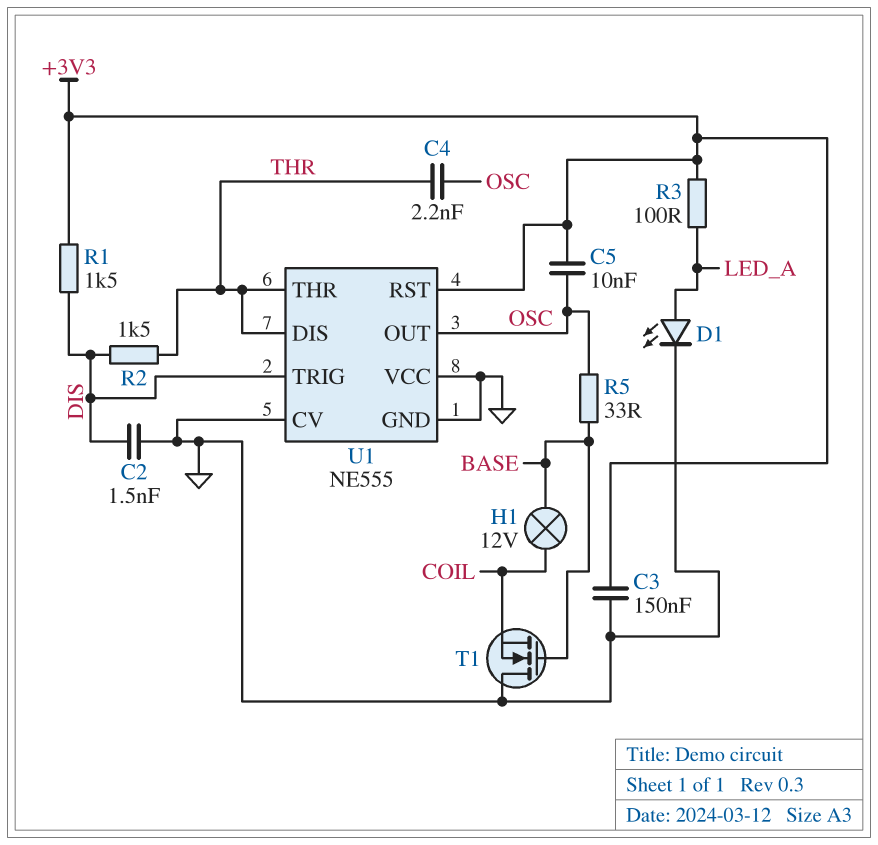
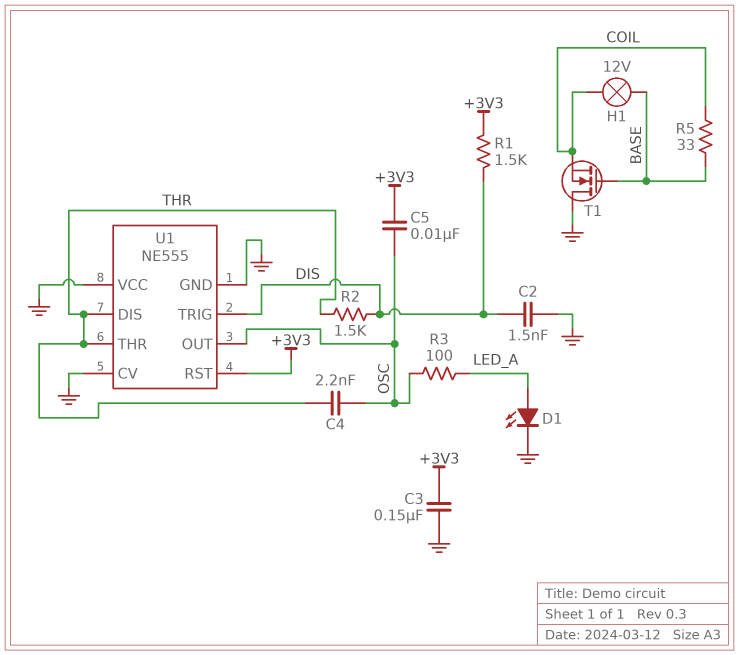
R3: 100 (+3V3, LED_A) -> 100 (LED_A, OSC)
R5: 33 (BASE, OSC) -> 33 (BASE, COIL)

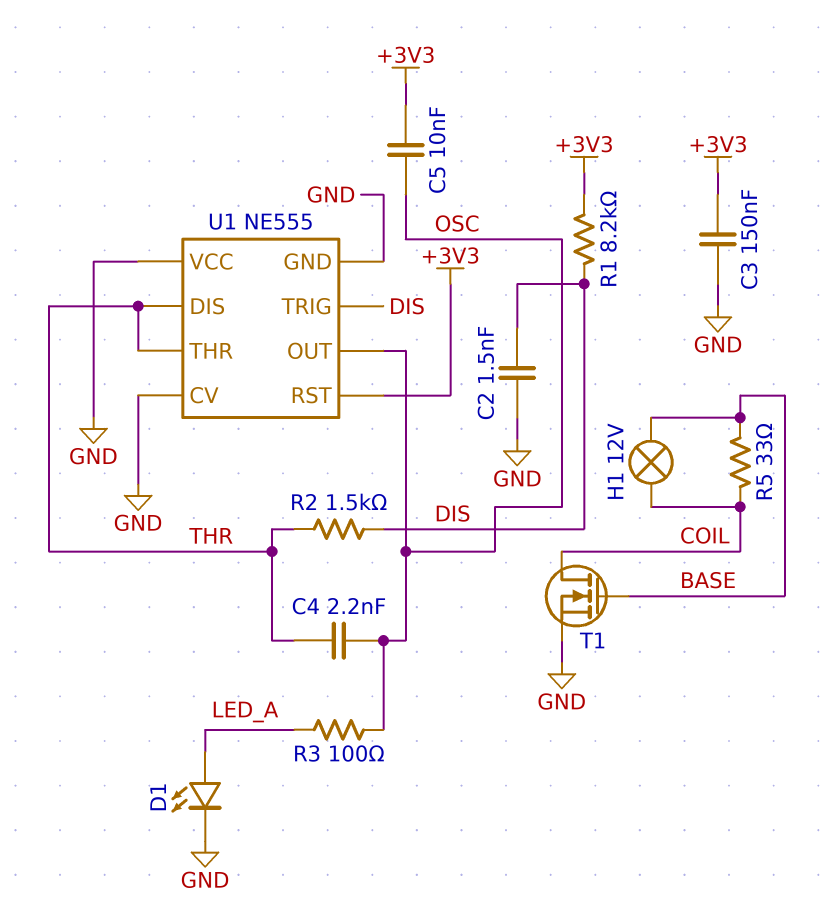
R1: 1.5k (+3V3, DIS) -> 8.2k (+3V3, DIS)
T1: NMOS (G BASE, D GND, S COIL) -> NMOS (G BASE, D COIL, S GND)

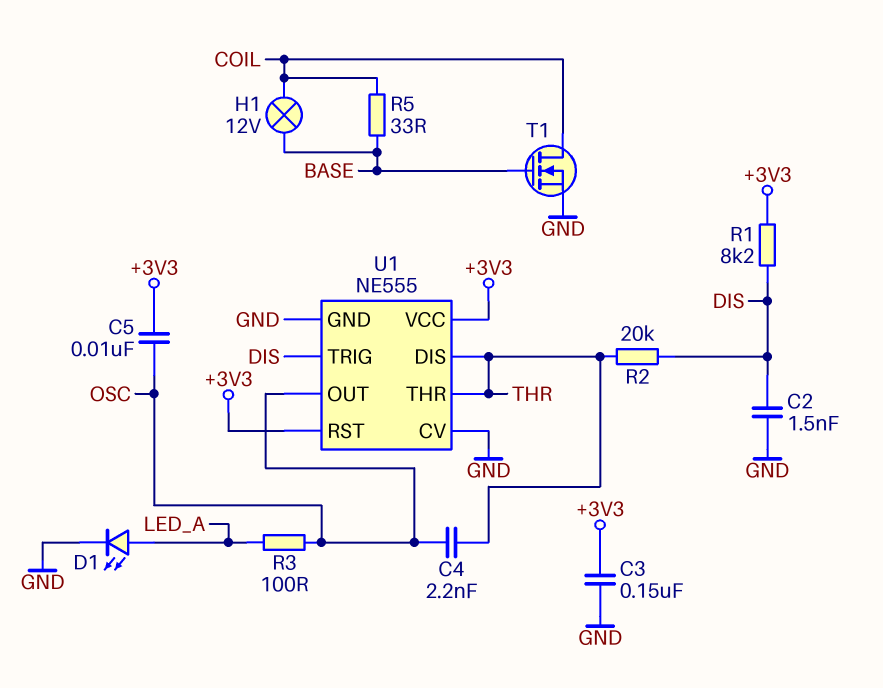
R2: 1.5k (DIS, THR) -> 20k (DIS, THR)
U1 pin VCC: GND -> +3V3

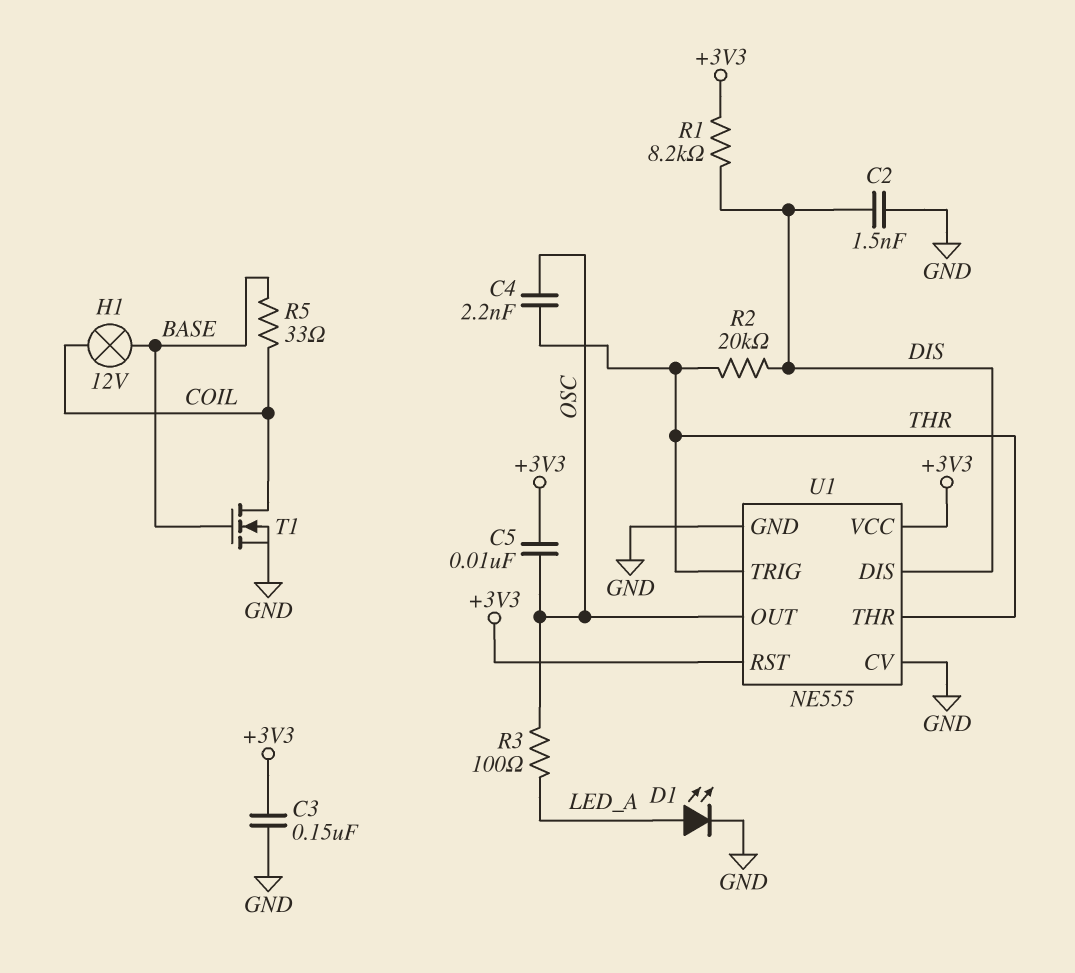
U1 pin DIS: THR -> DIS
U1 pin TRIG: DIS -> THR

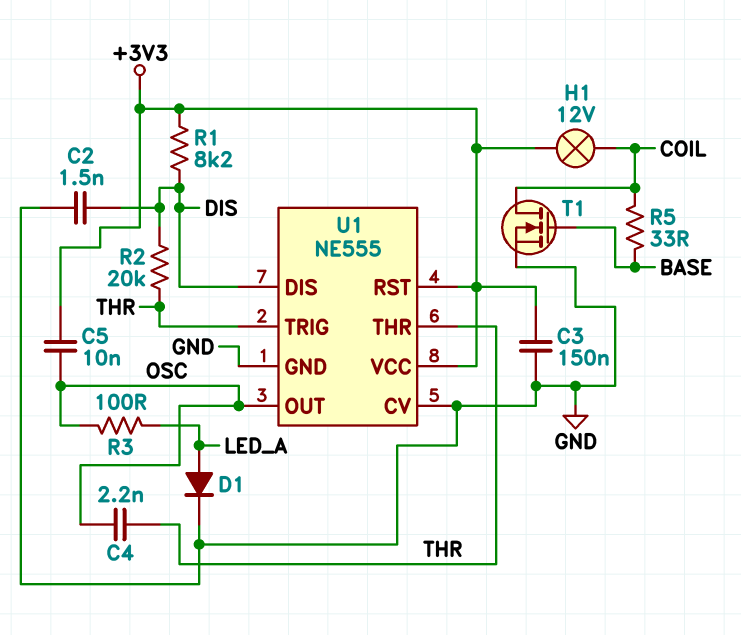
D1: LED (A LED_A, K GND) -> diode (A LED_A, K GND)
H1: lamp 12V (BASE, COIL) -> lamp 12V (+3V3, COIL)

